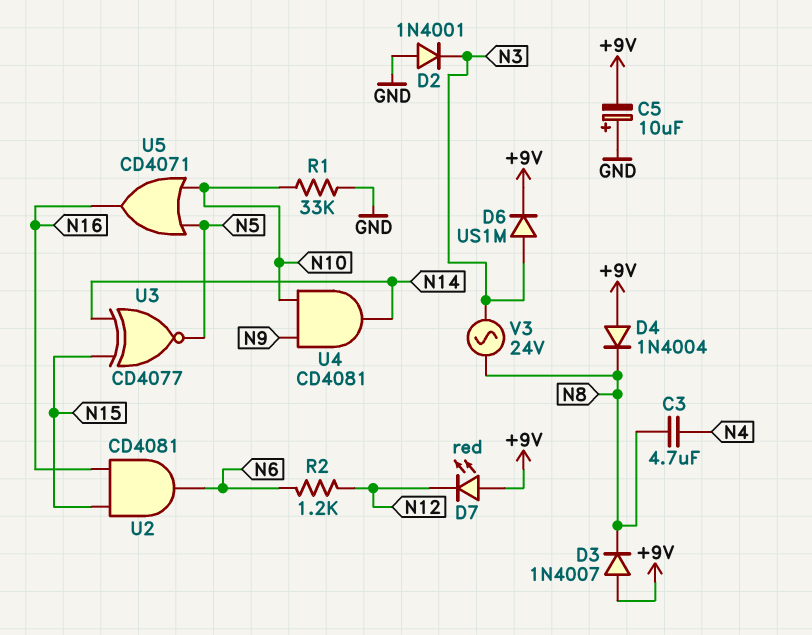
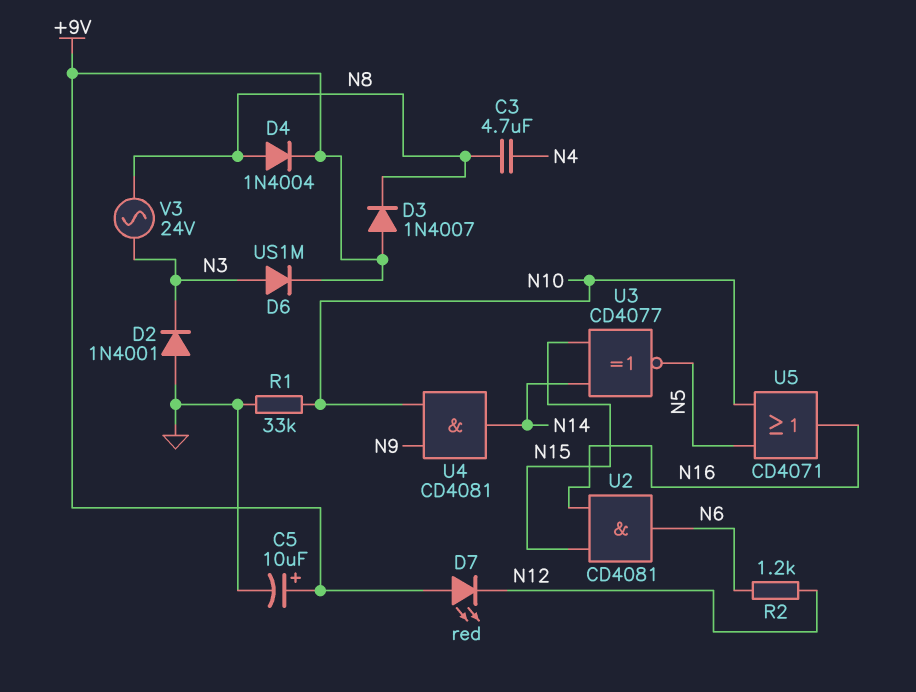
C5: 10uF (plus GND, minus +9V) -> 10uF (plus +9V, minus GND)
D4: diode 1N4004 (A +9V, K N8) -> diode 1N4004 (A N8, K +9V)

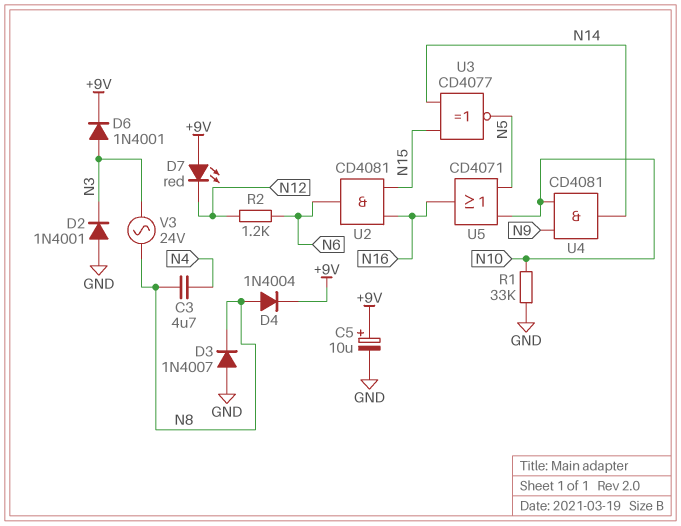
D3: diode 1N4007 (A +9V, K N8) -> diode 1N4007 (A GND, K N8)
D6: diode US1M (A N3, K +9V) -> diode 1N4001 (A N3, K +9V)

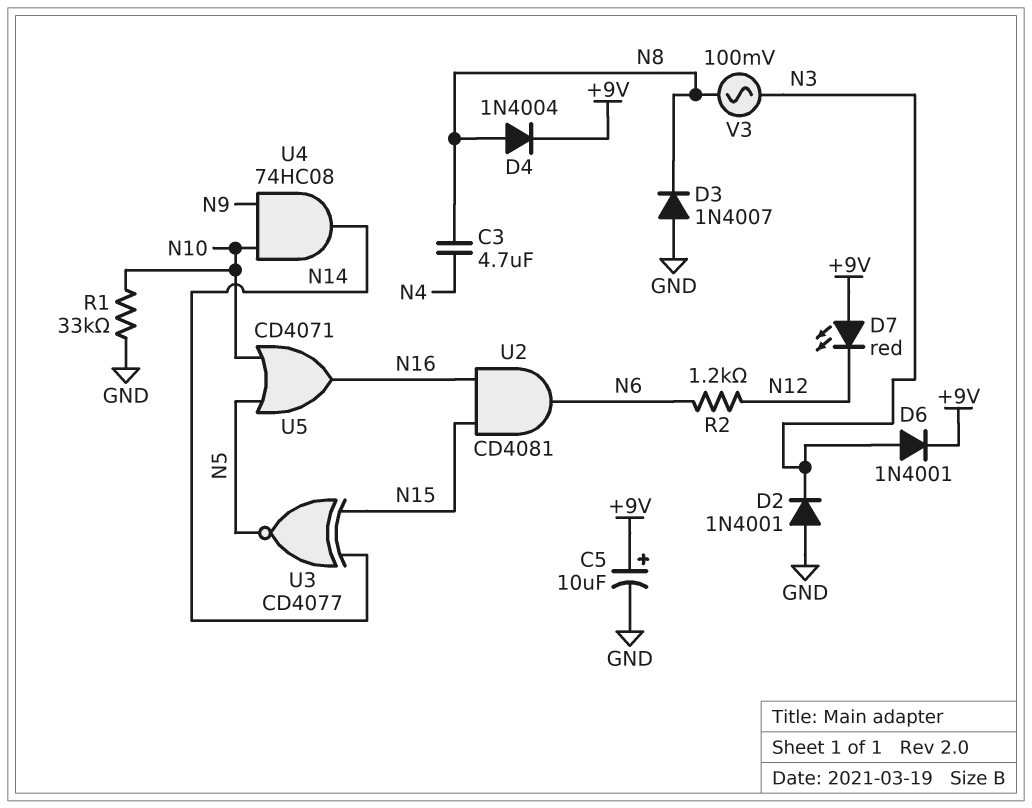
U4: AND CD4081 (in N9, in N10, out N14) -> AND 74HC08 (in N9, in N10, out N14)
V3: AC 24V (N3, N8) -> AC 100mV (N3, N8)

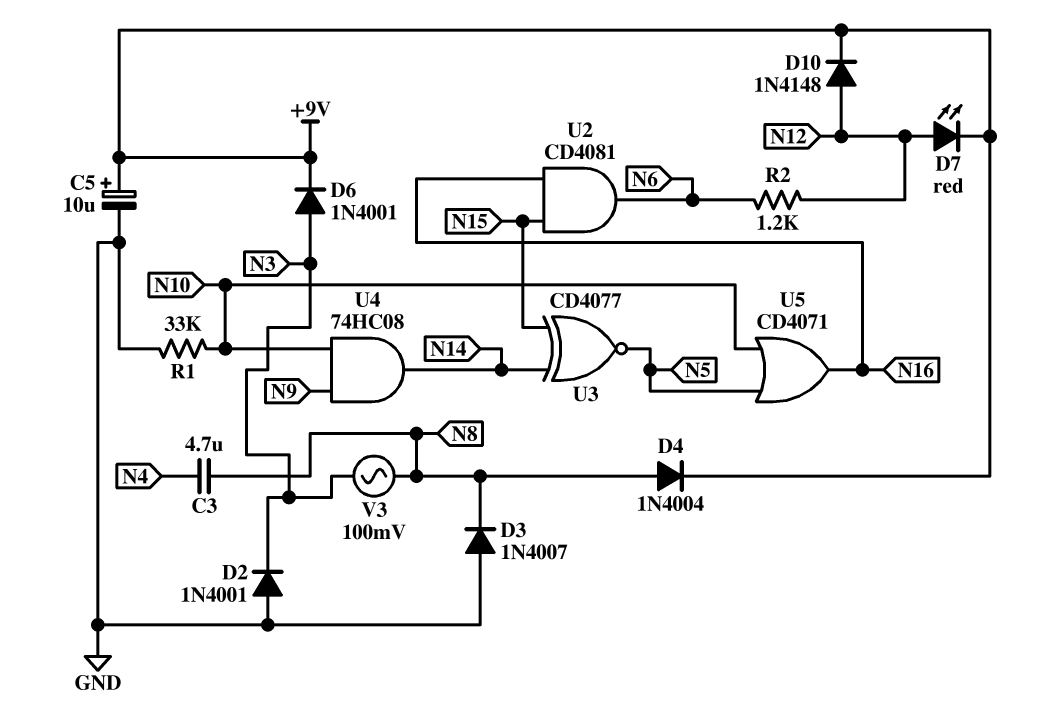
D7: LED red (A +9V, K N12) -> LED red (A N12, K +9V)
D10: none -> diode 1N4148 (A N12, K +9V)

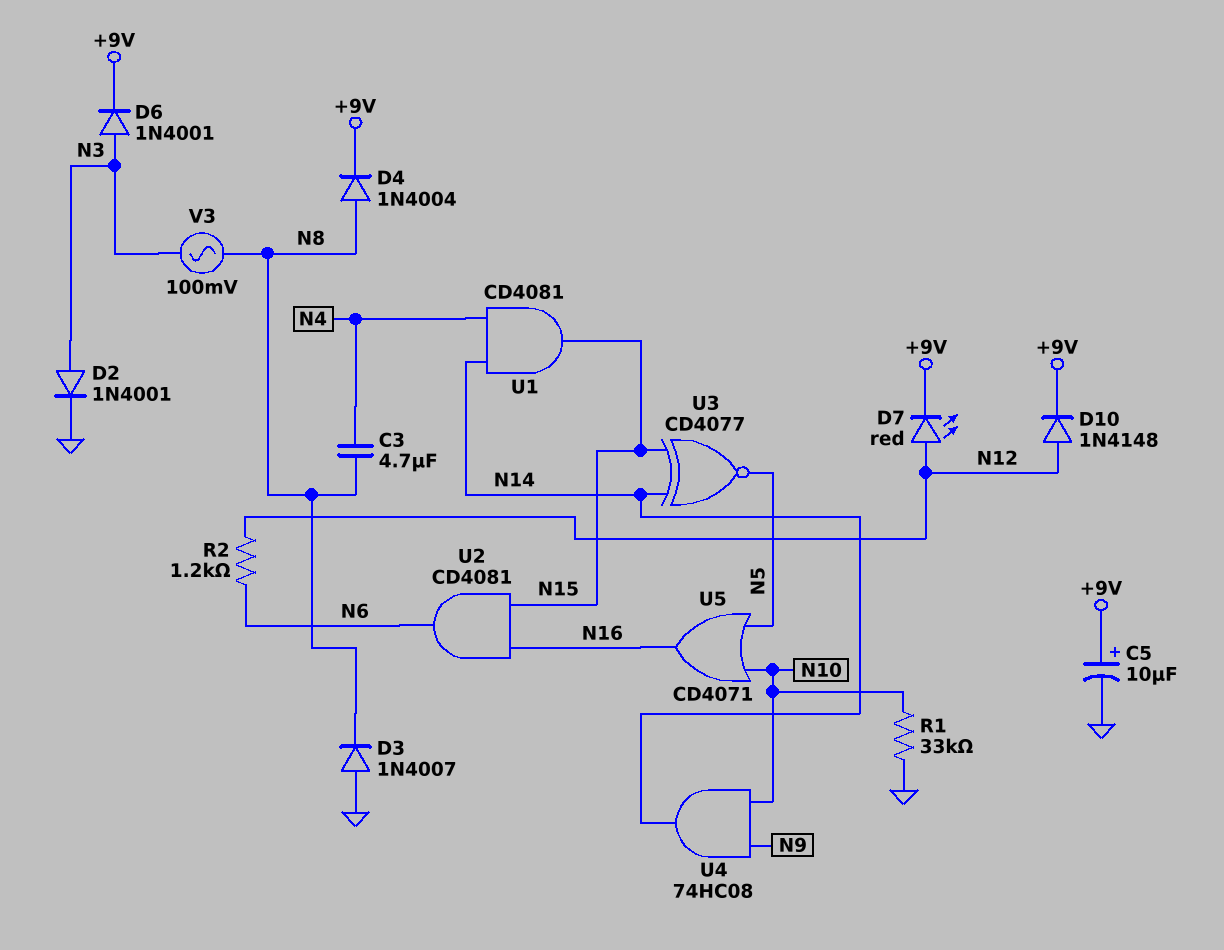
D2: diode 1N4001 (A GND, K N3) -> diode 1N4001 (A N3, K GND)
U1: none -> AND CD4081 (in N4, in N14, out N15)

